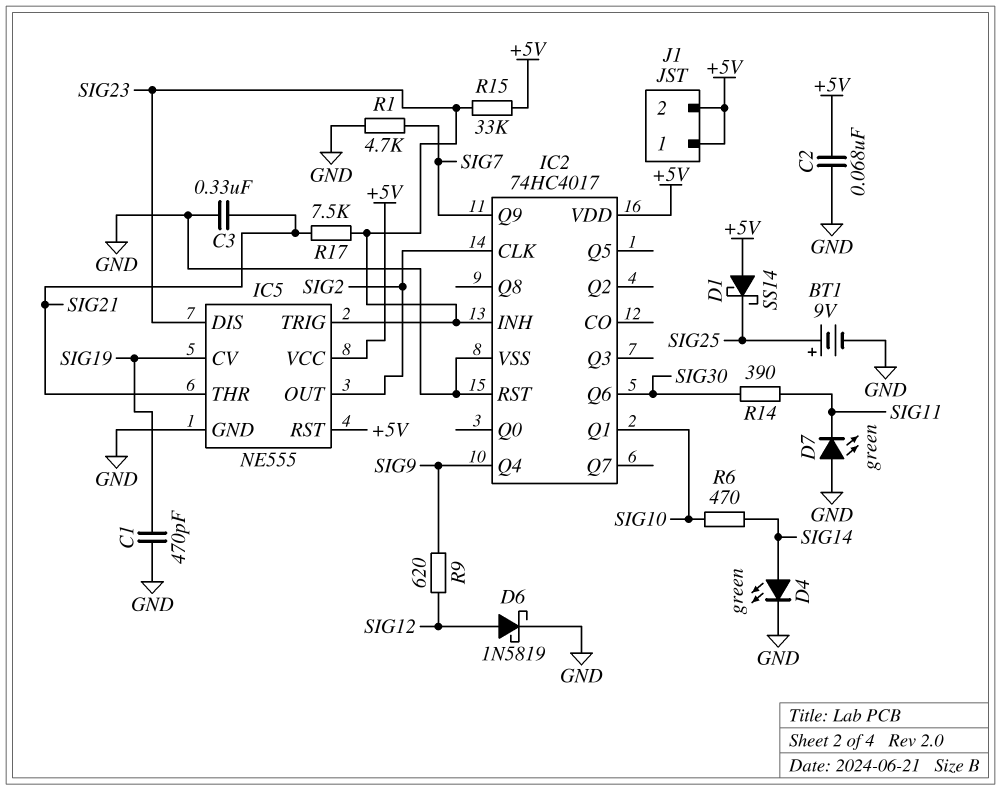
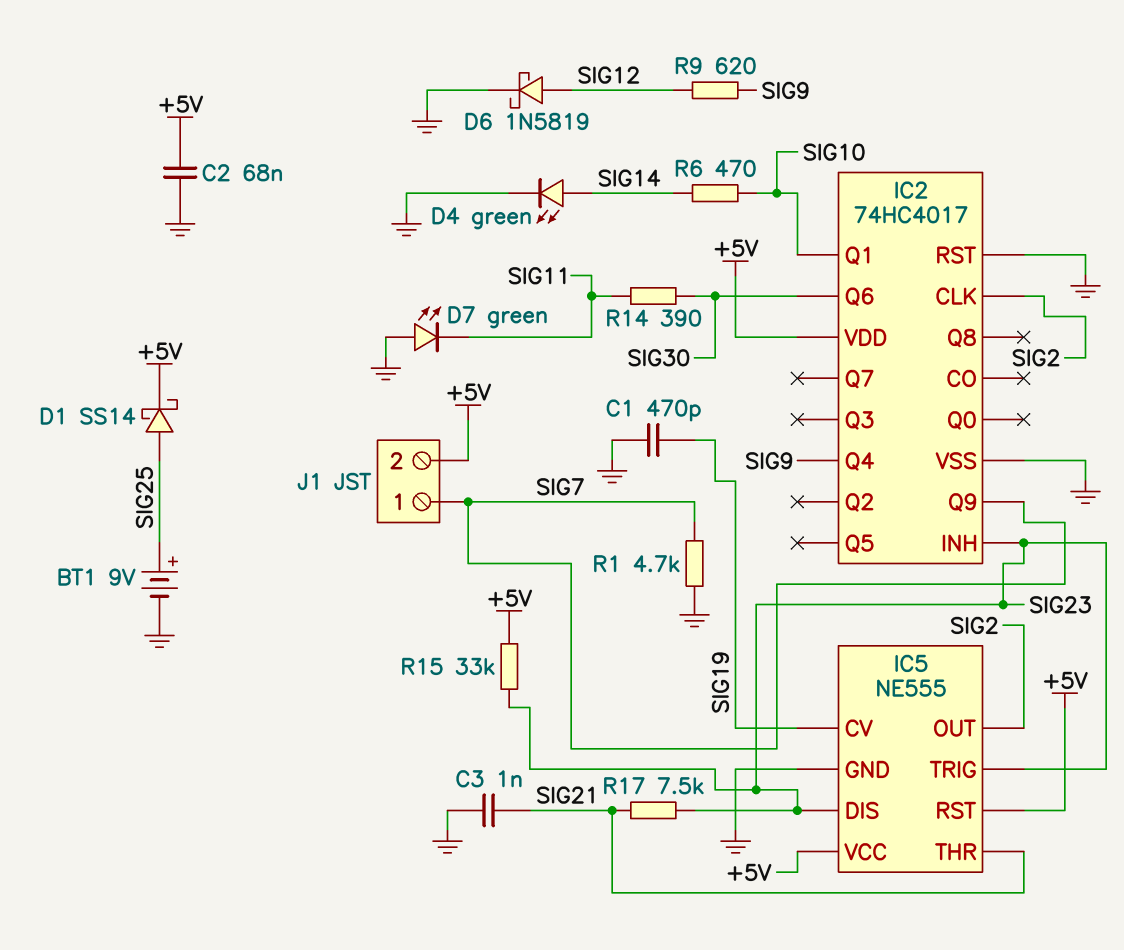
C3: 330nF (GND, SIG21) -> 1nF (GND, SIG21)
D1: schottky SS14 (A +5V, K SIG25) -> schottky SS14 (A SIG25, K +5V)
J1 pin 1: +5V -> SIG7

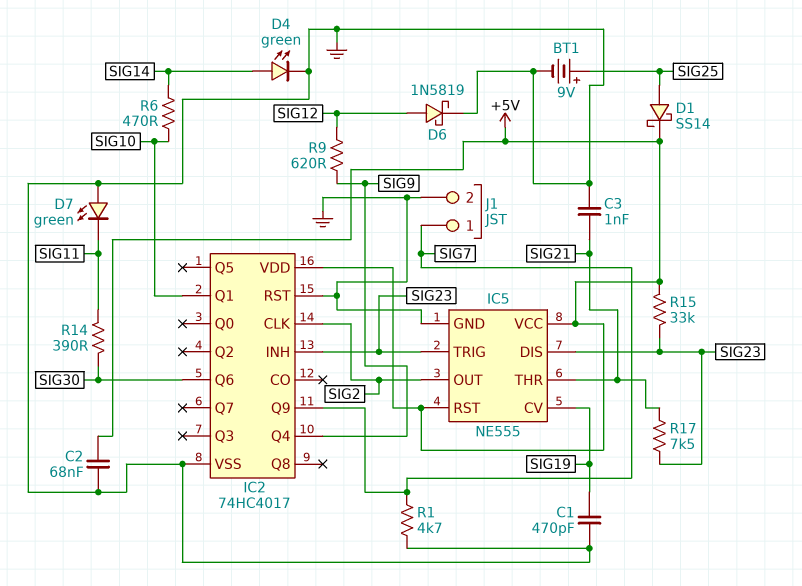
J1 pin 2: +5V -> GND

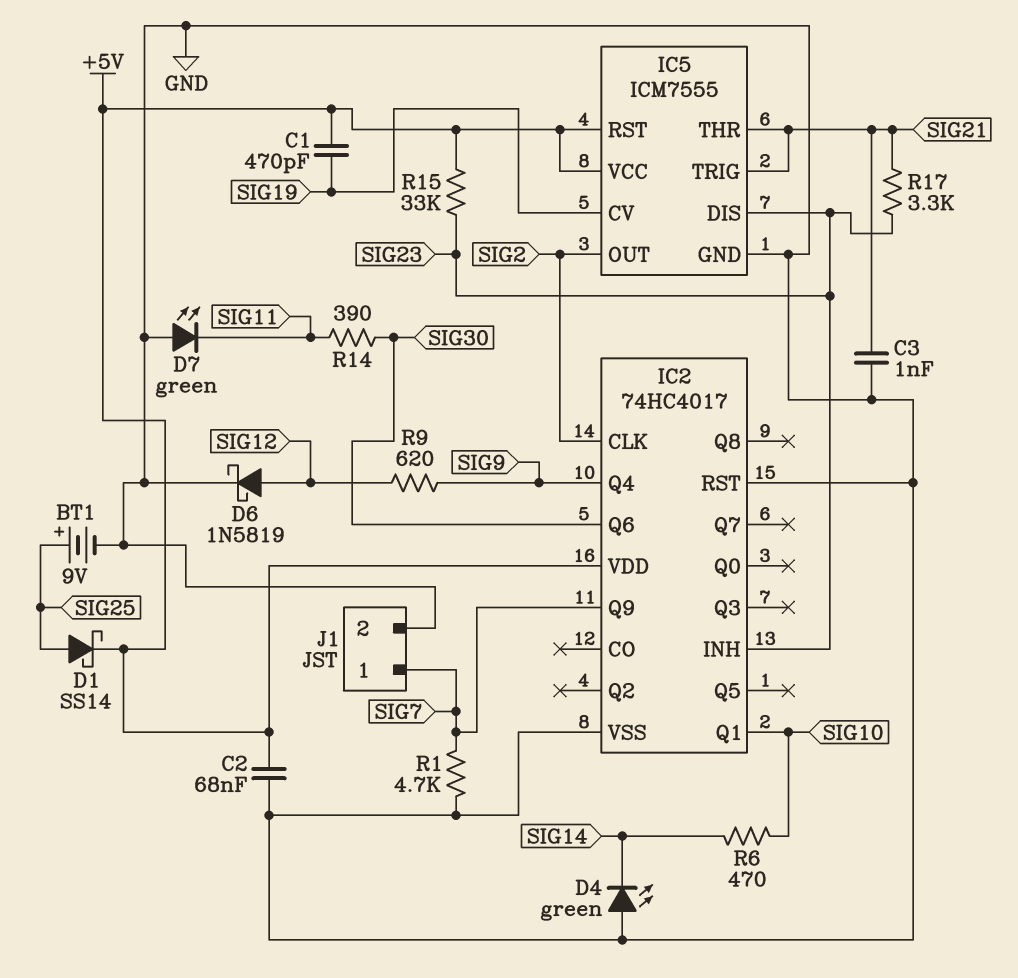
C1: 470pF (GND, SIG19) -> 470pF (+5V, SIG19)
D4: LED green (A SIG14, K GND) -> LED green (A GND, K SIG14)
IC5: NE555 -> ICM7555
IC5 pin TRIG: SIG23 -> SIG21
R17: 7.5k (SIG21, SIG23) -> 3.3k (SIG21, SIG23)

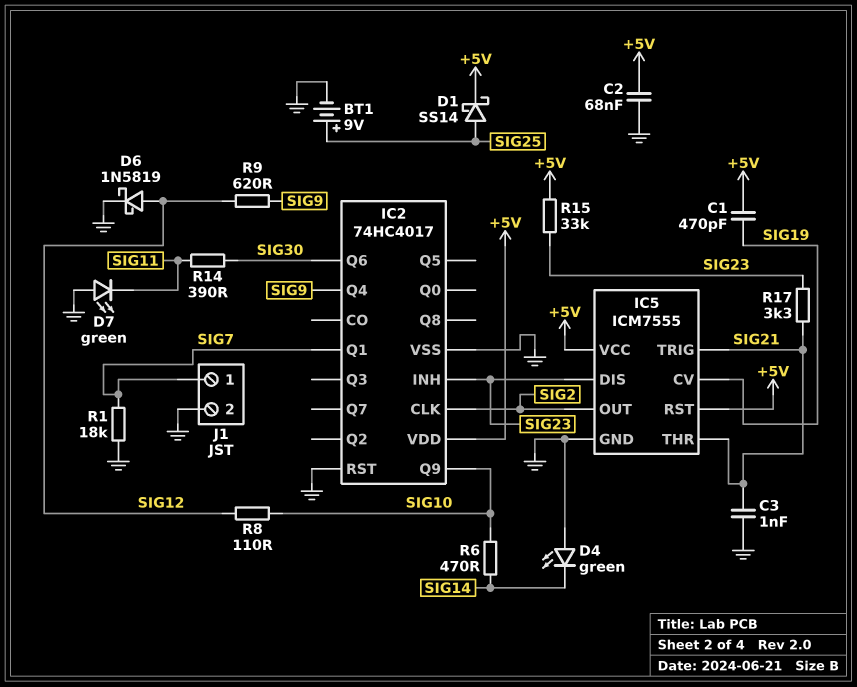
IC2 pin Q1: SIG10 -> SIG7
IC2 pin Q9: SIG7 -> SIG10
R1: 4.7k (GND, SIG7) -> 18k (GND, SIG7)
R8: none -> 110 (SIG10, SIG12)

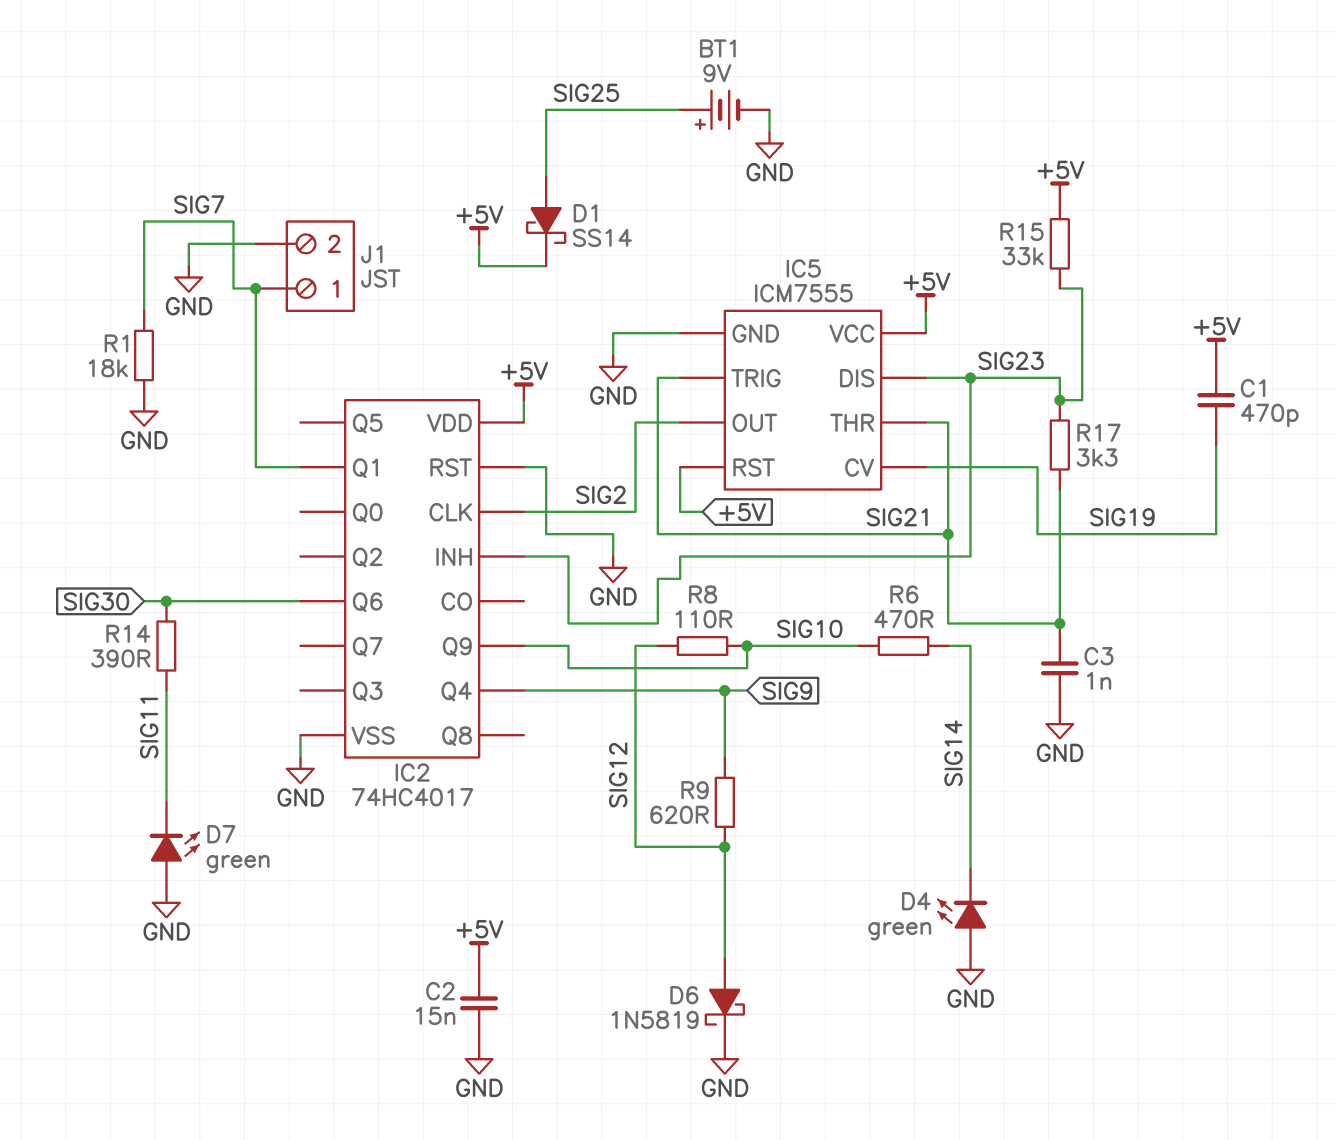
C2: 68nF (+5V, GND) -> 15nF (+5V, GND)

